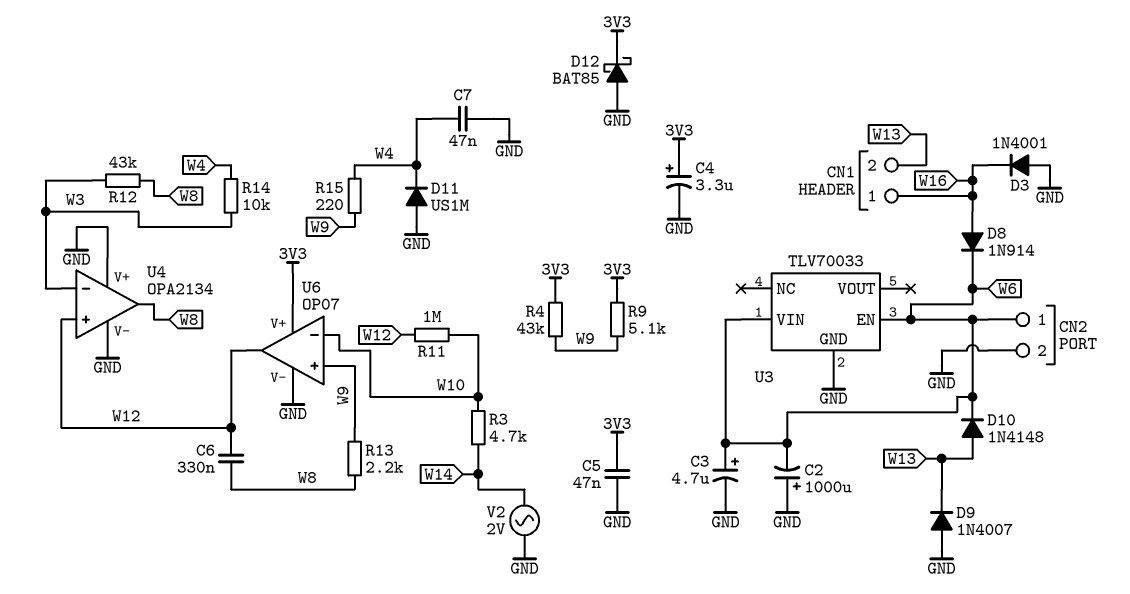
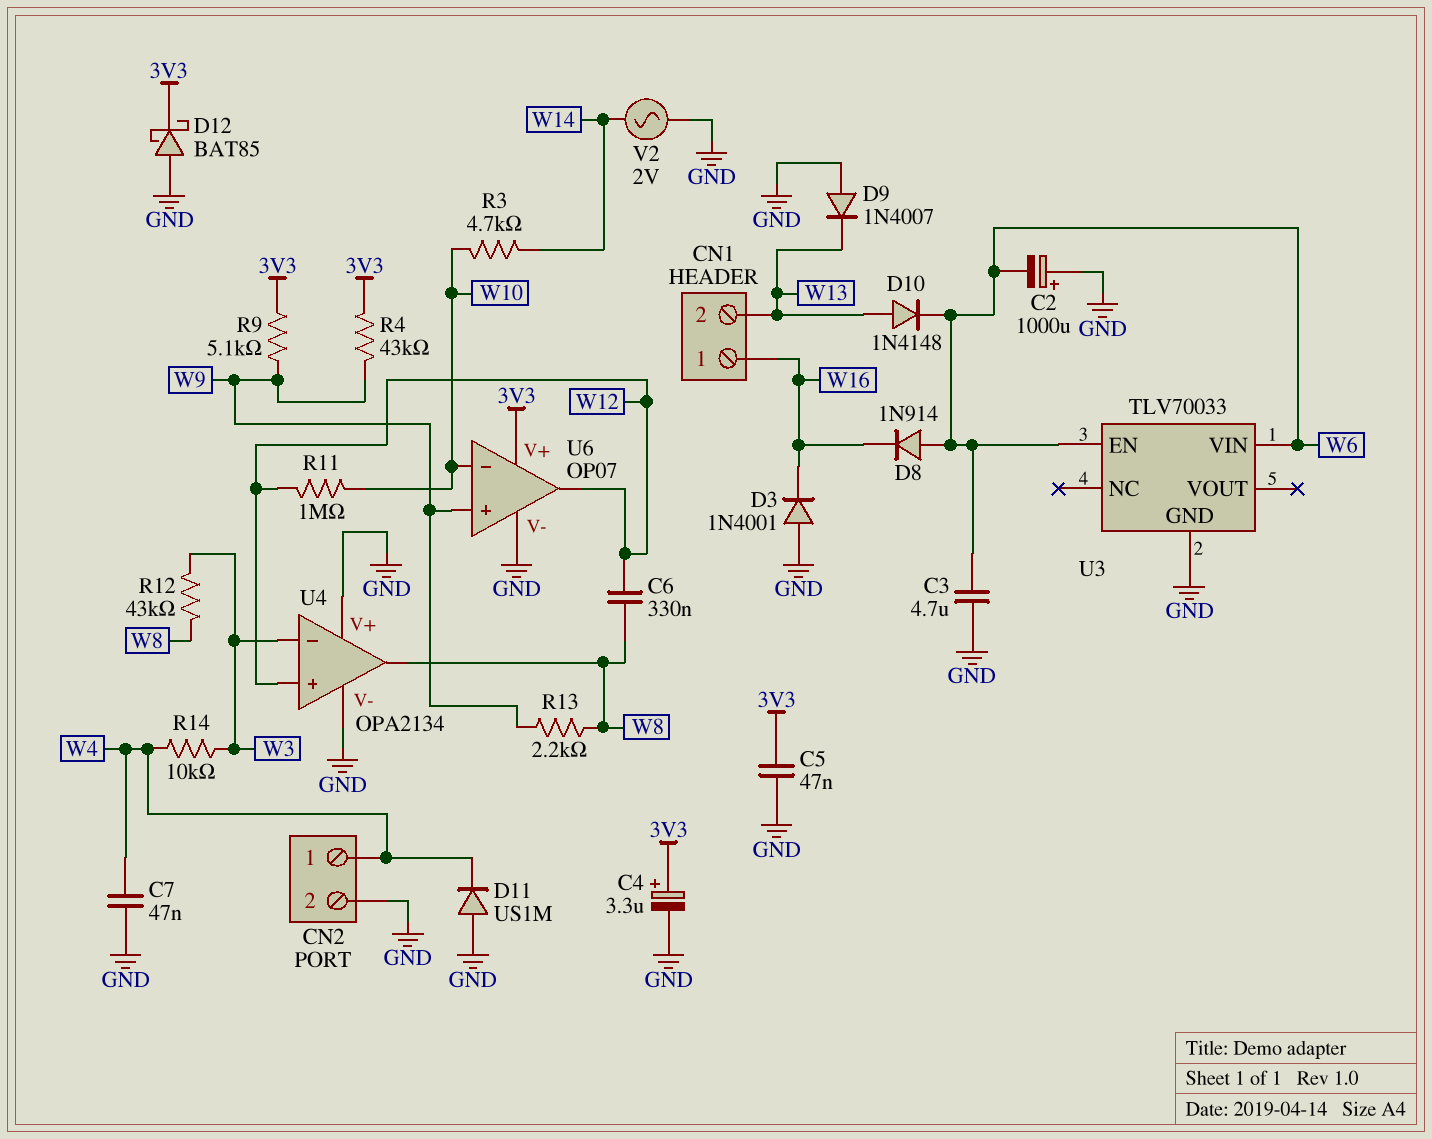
C3: 4.7uF (plus W6, minus GND) -> 4.7uF (GND, W6)
CN2 pin 1: W6 -> W4
D8: diode 1N914 (A W16, K W6) -> diode 1N914 (A W6, K W16)
R15: 220 (W4, W9) -> none

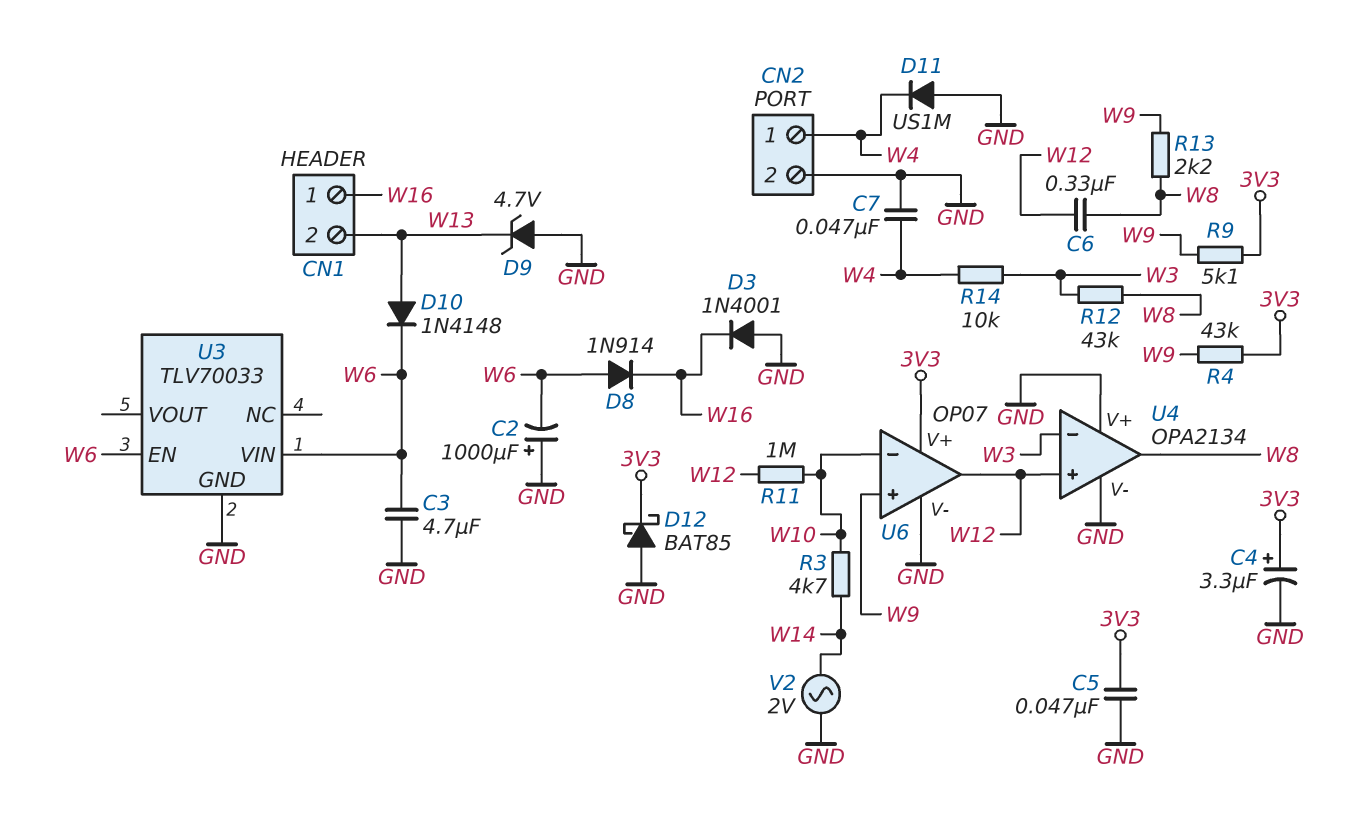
D9: diode 1N4007 (A GND, K W13) -> zener 4.7V (A GND, K W13)

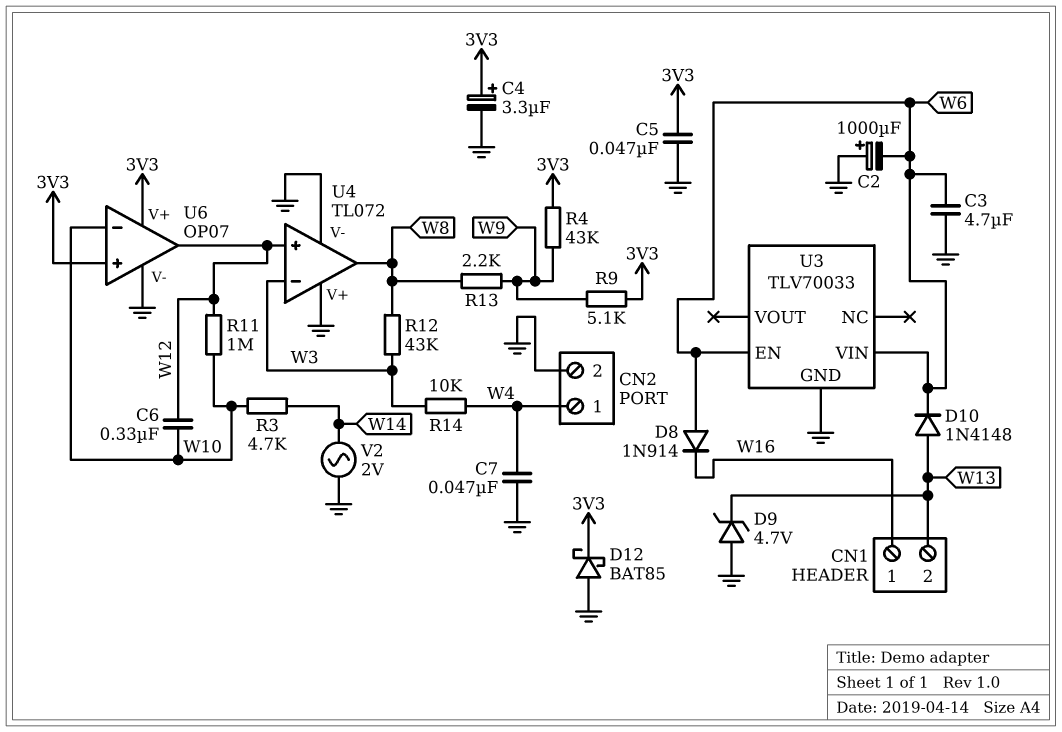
C6: 330nF (W8, W12) -> 330nF (W10, W12)
D3: diode 1N4001 (A GND, K W16) -> none
D11: diode US1M (A GND, K W4) -> none
U4: OPA2134 -> TL072
U6 pin in+: W9 -> 3V3

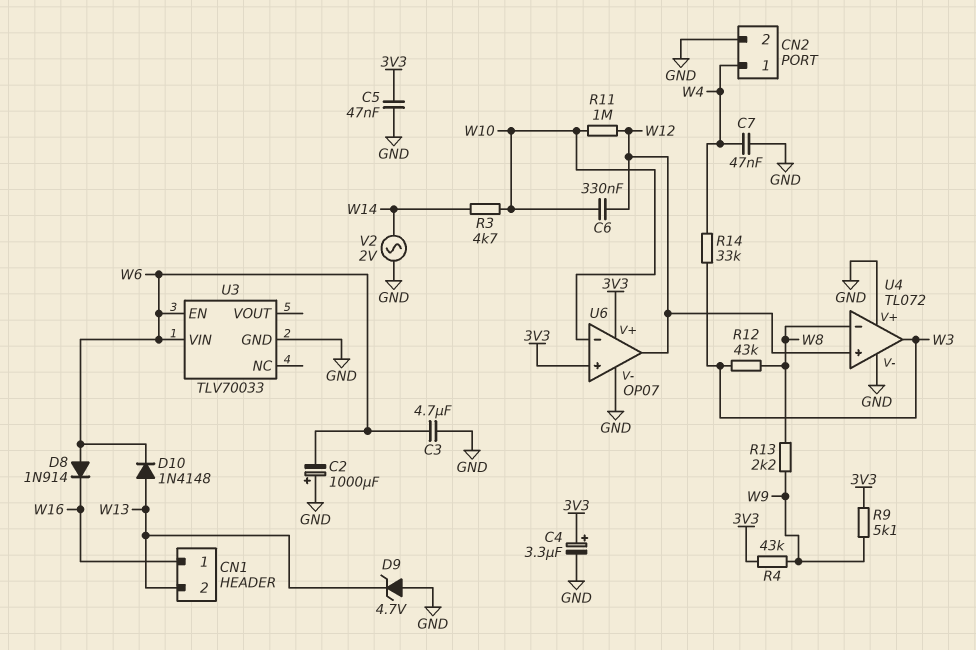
D12: schottky BAT85 (A GND, K 3V3) -> none
R14: 10k (W3, W4) -> 33k (W3, W4)
U4 pin in-: W3 -> W8
U4 pin out: W8 -> W3

